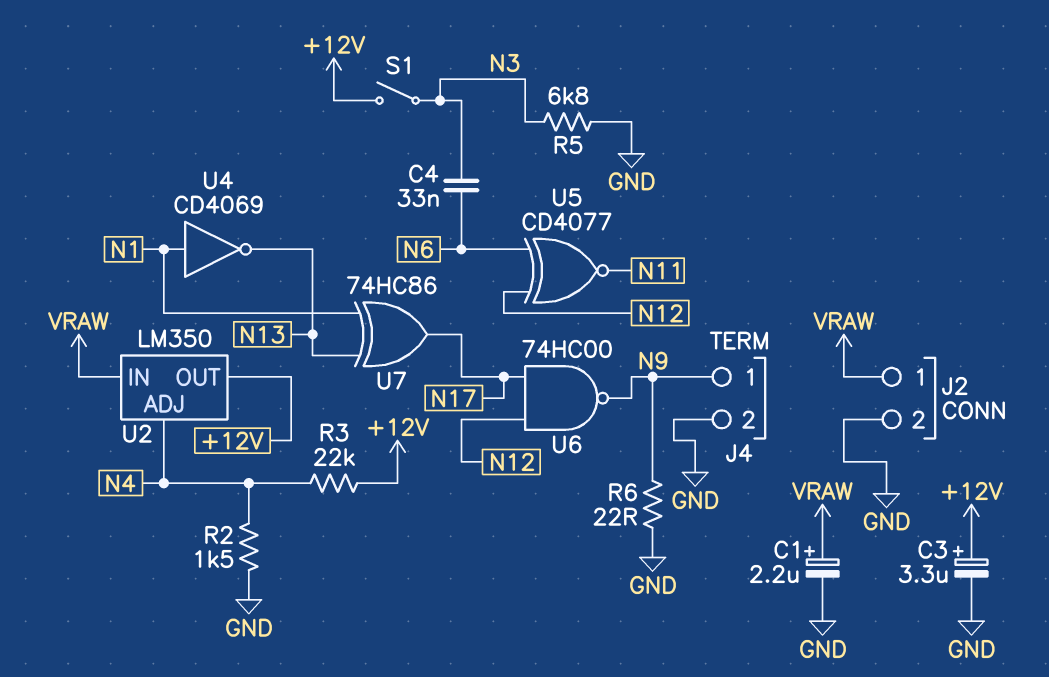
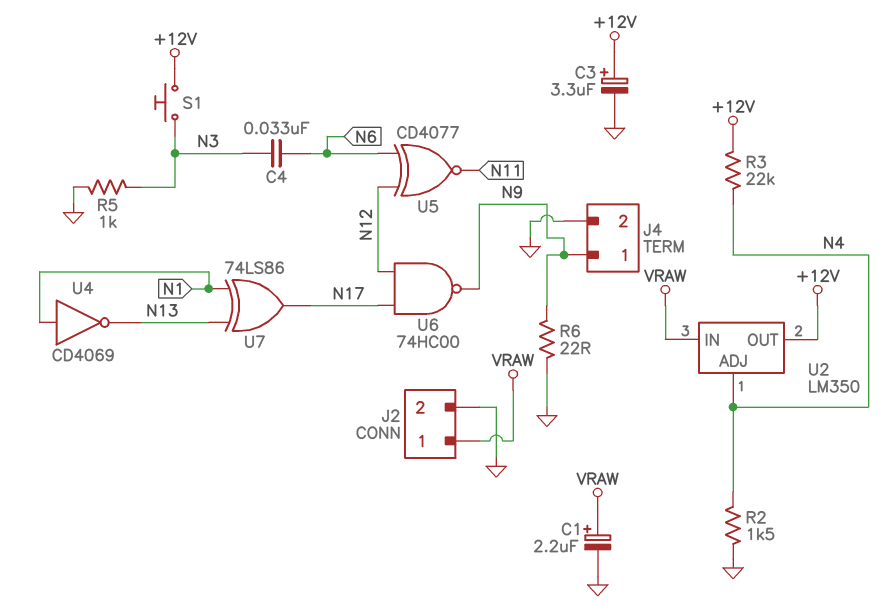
R5: 6.8k (GND, N3) -> 1k (GND, N3)
S1: switch (+12V, N3) -> button (+12V, N3)
U7: XOR 74HC86 (in N1, in N13, out N17) -> XOR 74LS86 (in N1, in N13, out N17)

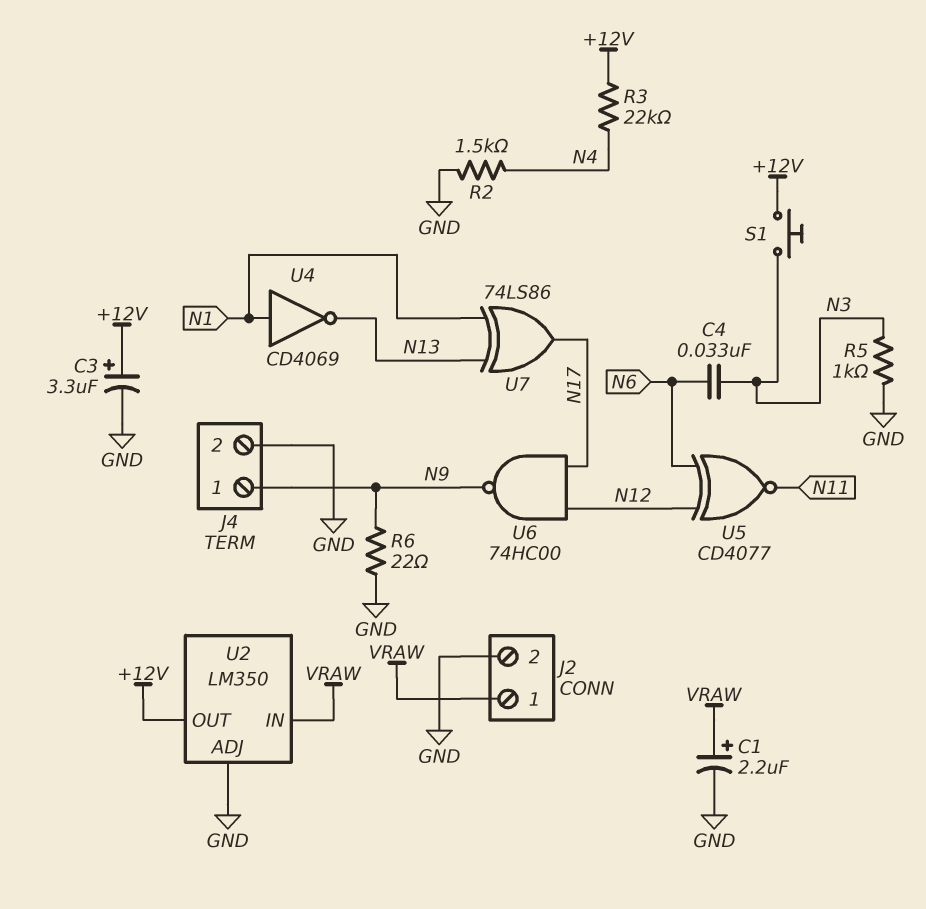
U2 pin ADJ: N4 -> GND

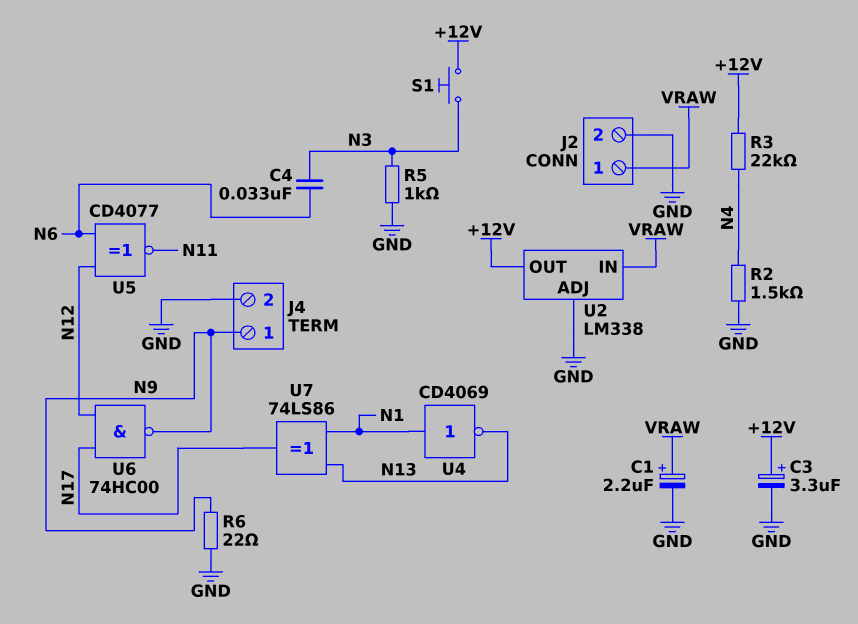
U2: LM350 -> LM338

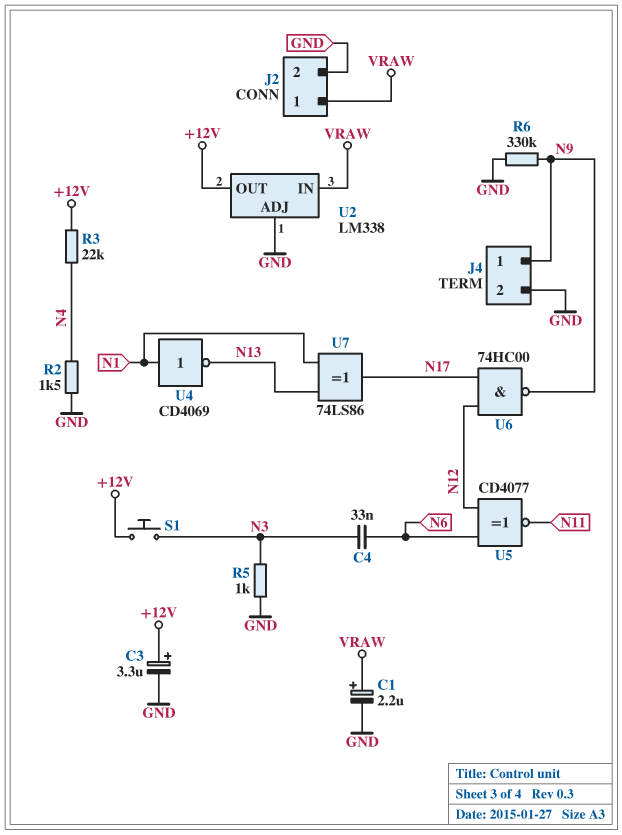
R6: 22 (GND, N9) -> 330k (GND, N9)

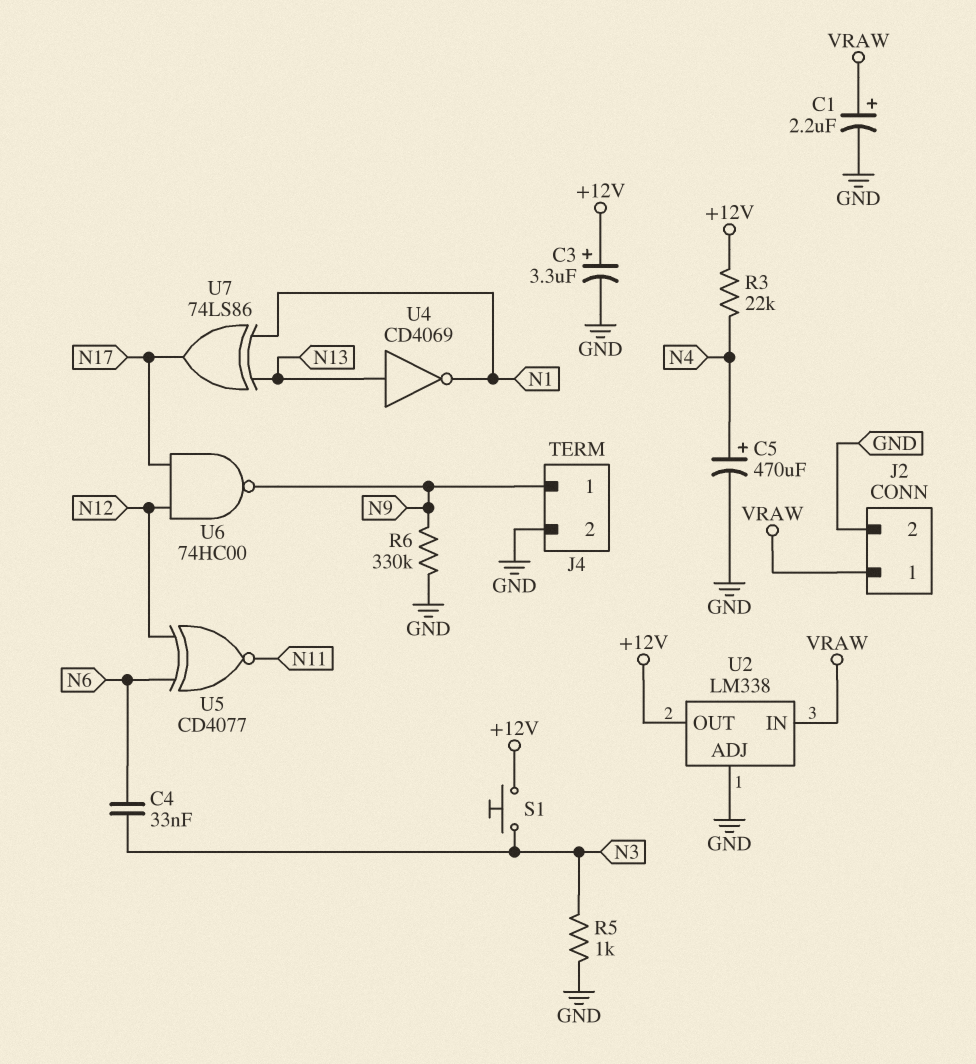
C5: none -> 470uF (plus N4, minus GND)
R2: 1.5k (GND, N4) -> none
U4: NOT CD4069 (in N1, out N13) -> NOT CD4069 (in N13, out N1)

